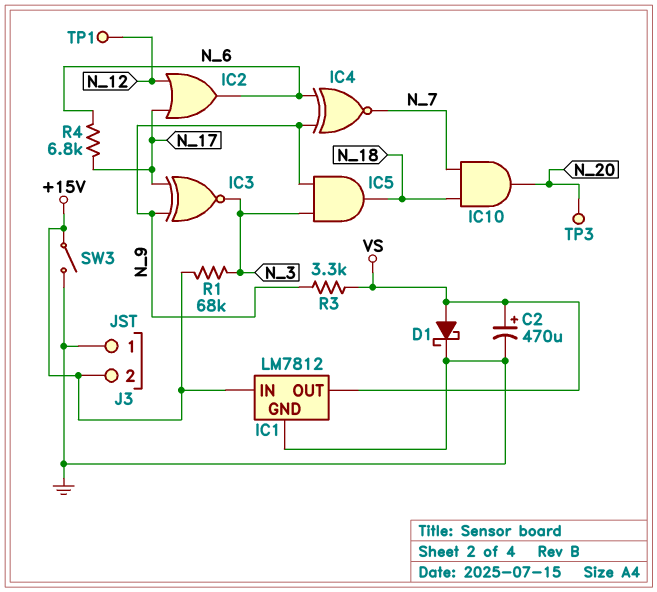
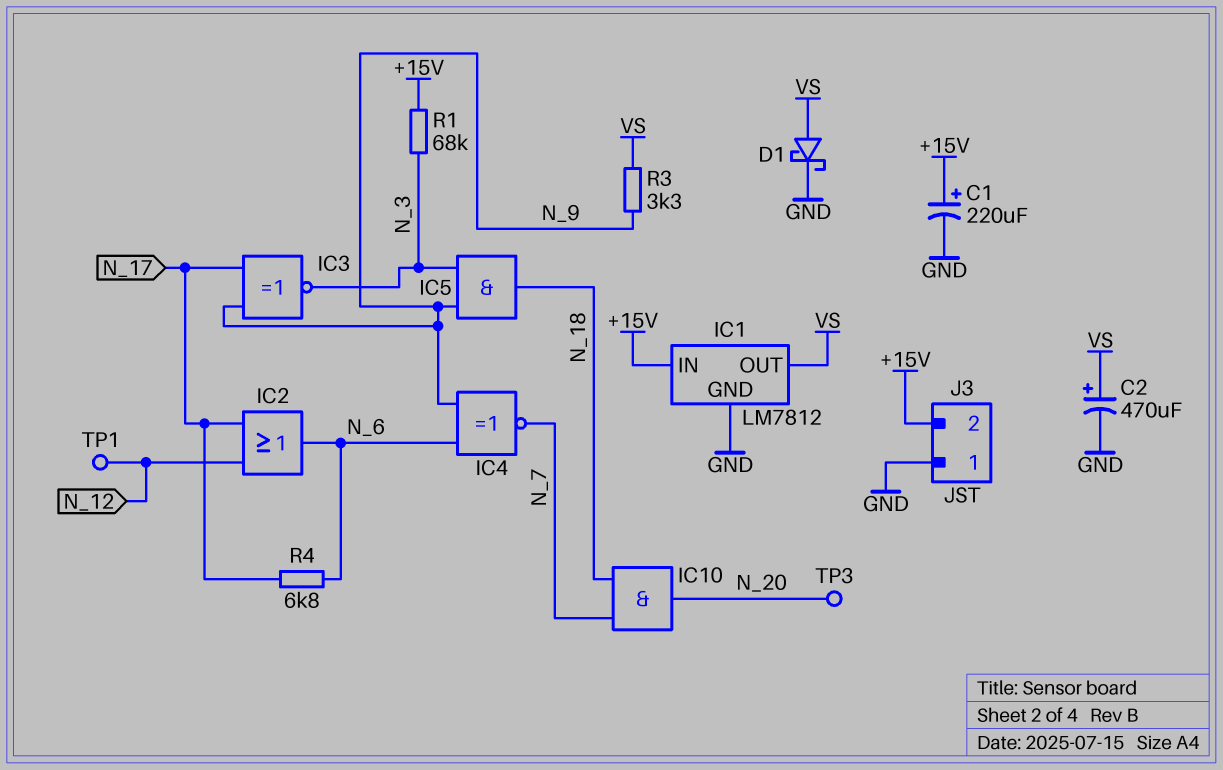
C1: none -> 220uF (plus +15V, minus GND)
SW3: switch (+15V, GND) -> none

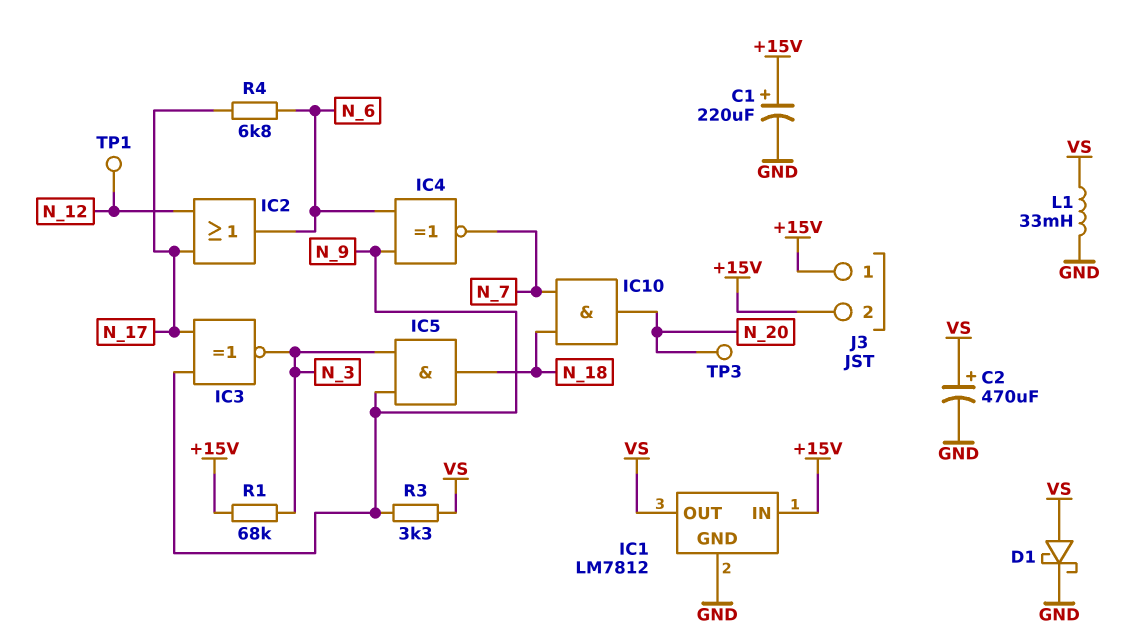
J3 pin 1: GND -> +15V
L1: none -> 33mH (GND, VS)

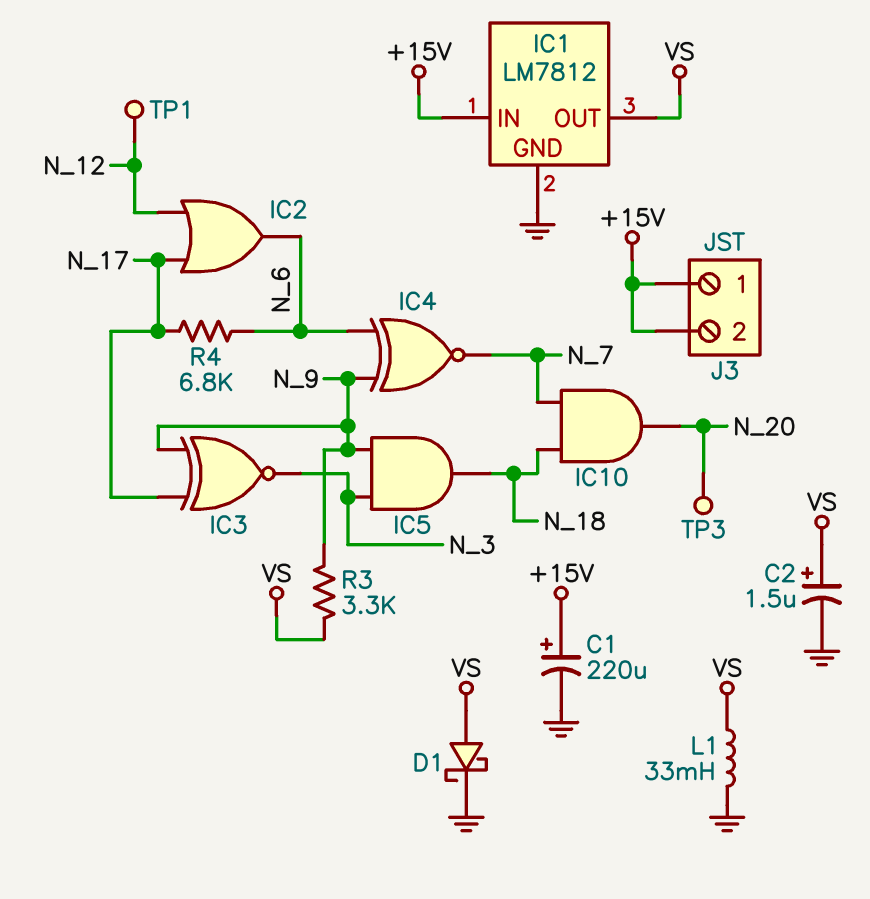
C2: 470uF (plus VS, minus GND) -> 1.5uF (plus VS, minus GND)
R1: 68k (+15V, N_3) -> none

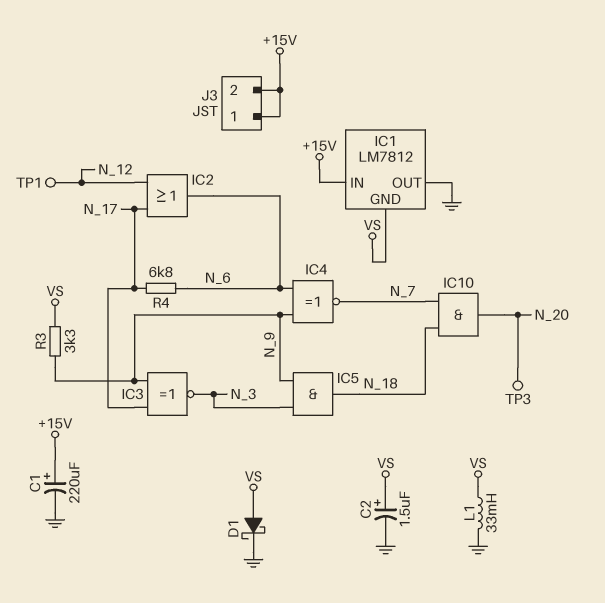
IC1 pin GND: GND -> VS
IC1 pin OUT: VS -> GND

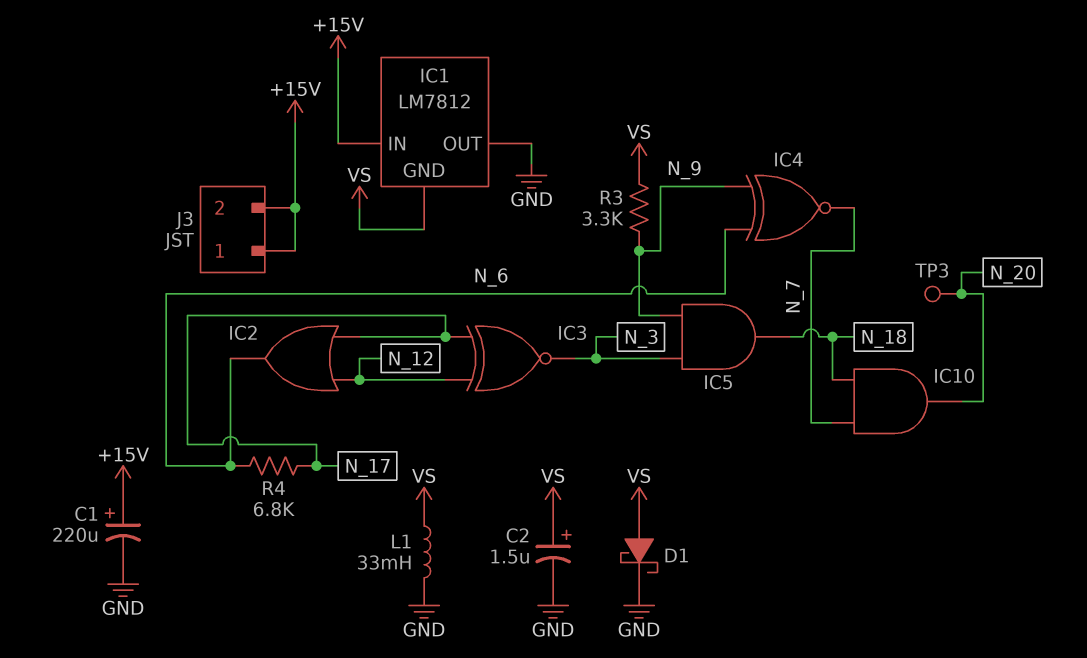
IC3: XNOR (in N_9, in N_17, out N_3) -> XNOR (in N_12, in N_17, out N_3)
TP1: test point (N_12) -> none

